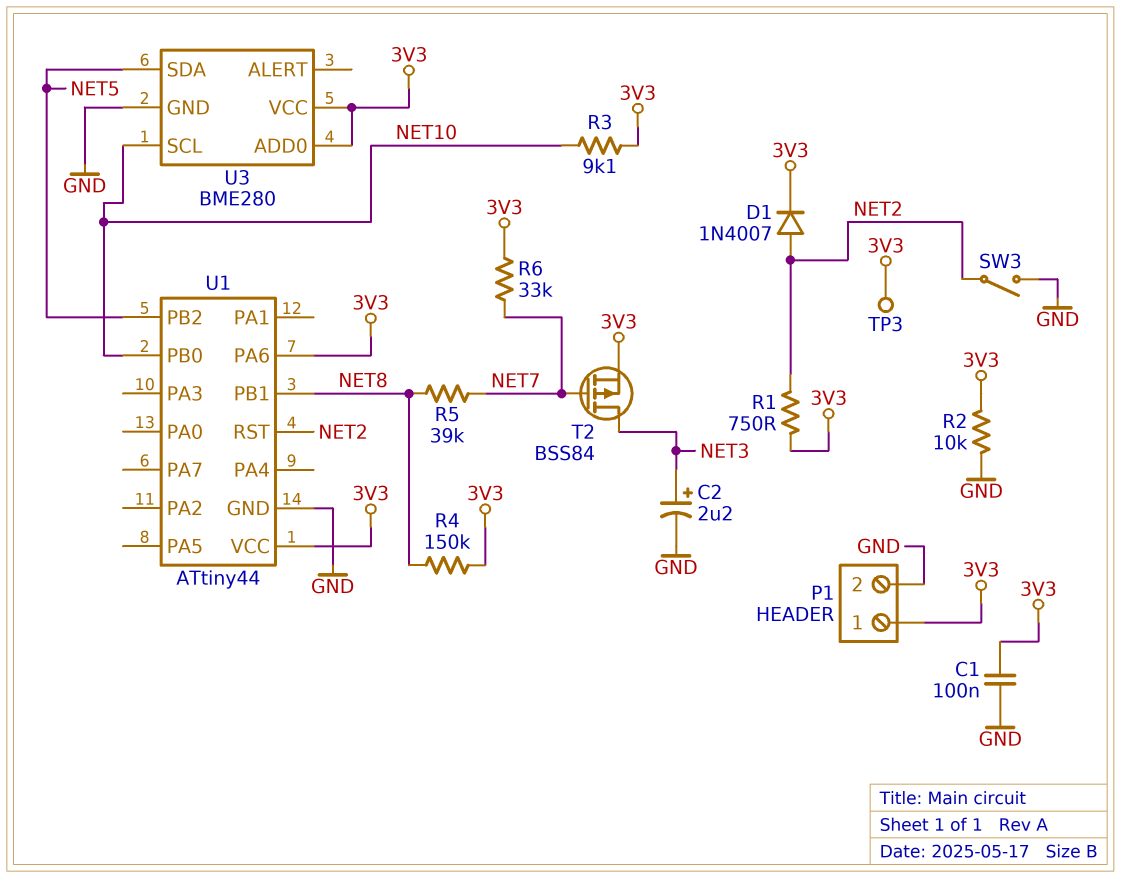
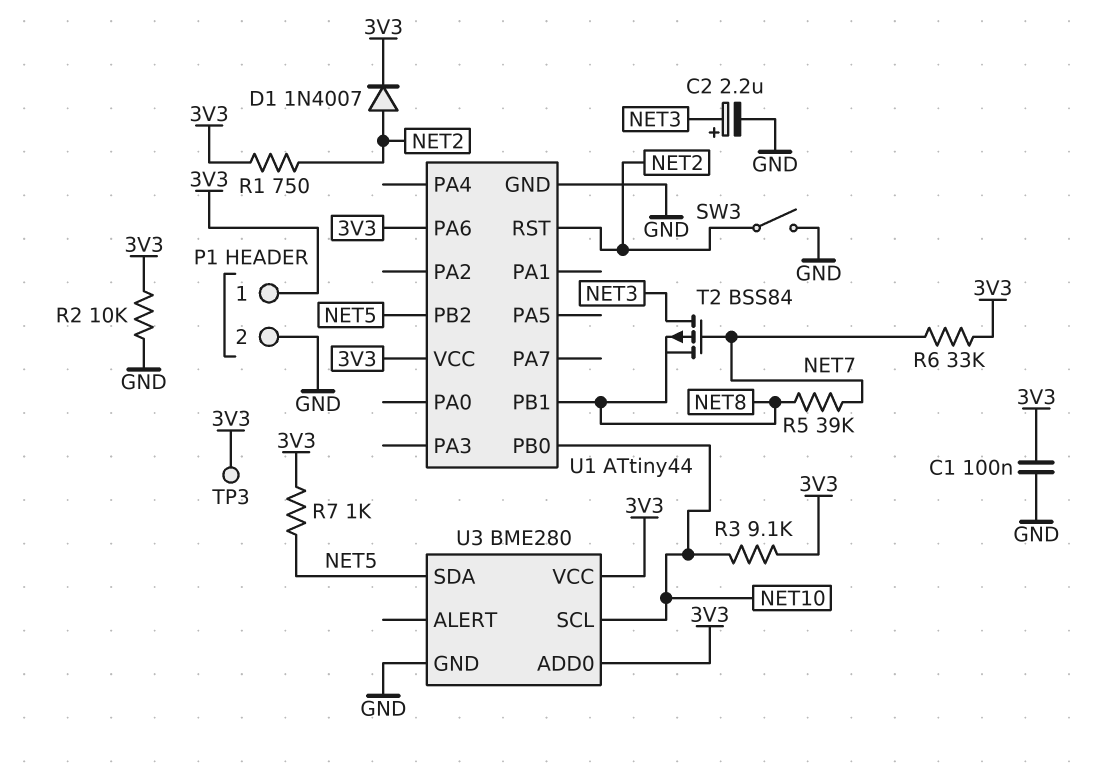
R4: 150k (3V3, NET8) -> none
R7: none -> 1k (3V3, NET5)
T2: PMOS BSS84 (G NET7, D NET3, S 3V3) -> PMOS BSS84 (G NET7, D NET3, S NET8)

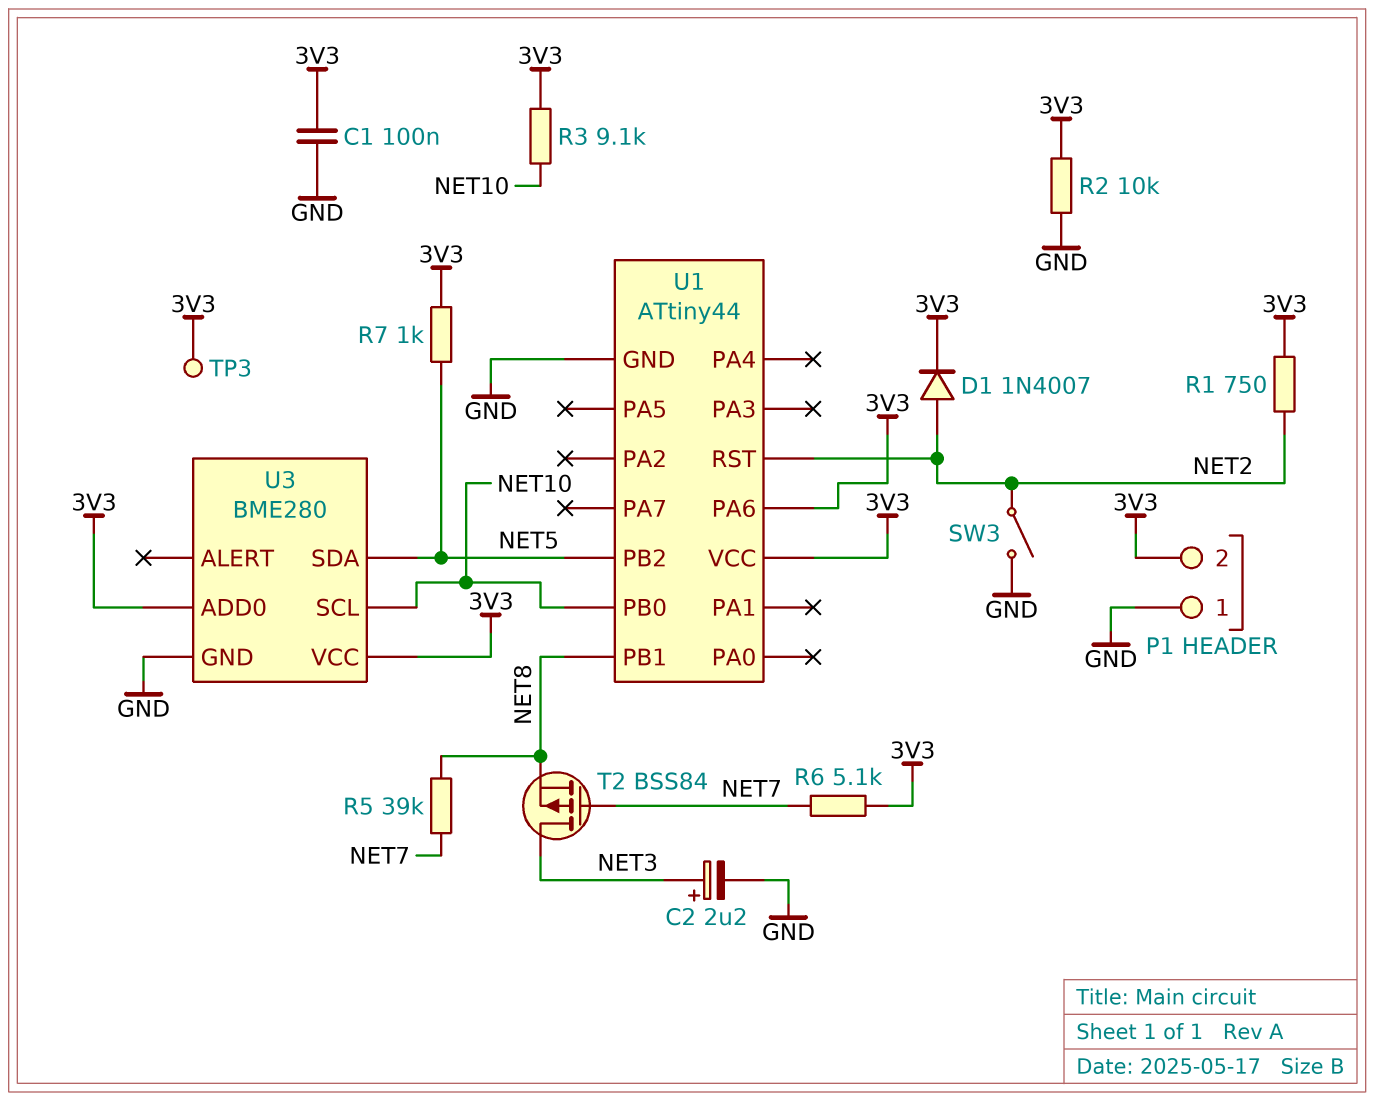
P1 pin 1: 3V3 -> GND
P1 pin 2: GND -> 3V3
R6: 33k (3V3, NET7) -> 5.1k (3V3, NET7)

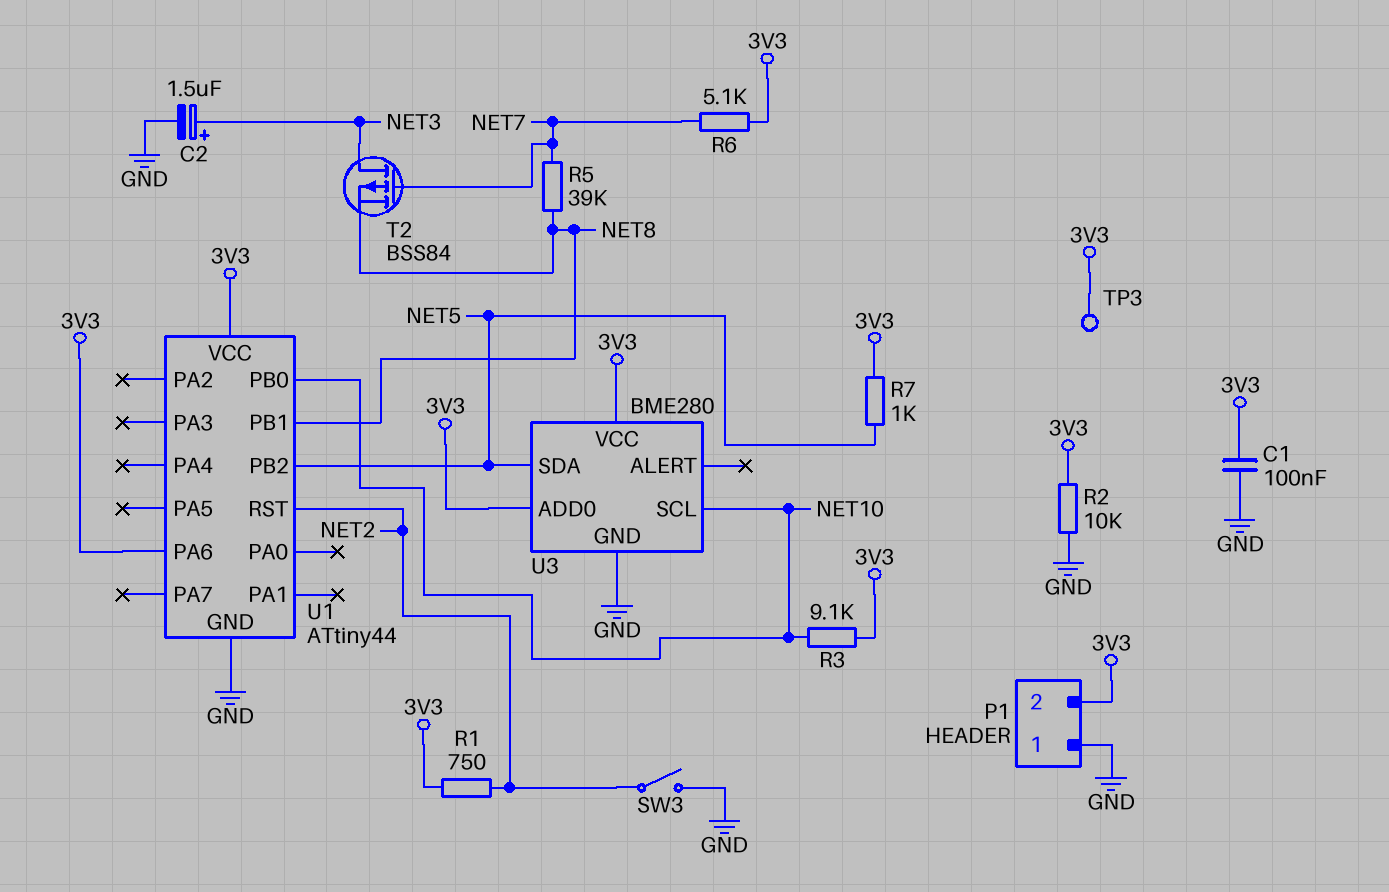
C2: 2.2uF (plus NET3, minus GND) -> 1.5uF (plus NET3, minus GND)
D1: diode 1N4007 (A NET2, K 3V3) -> none

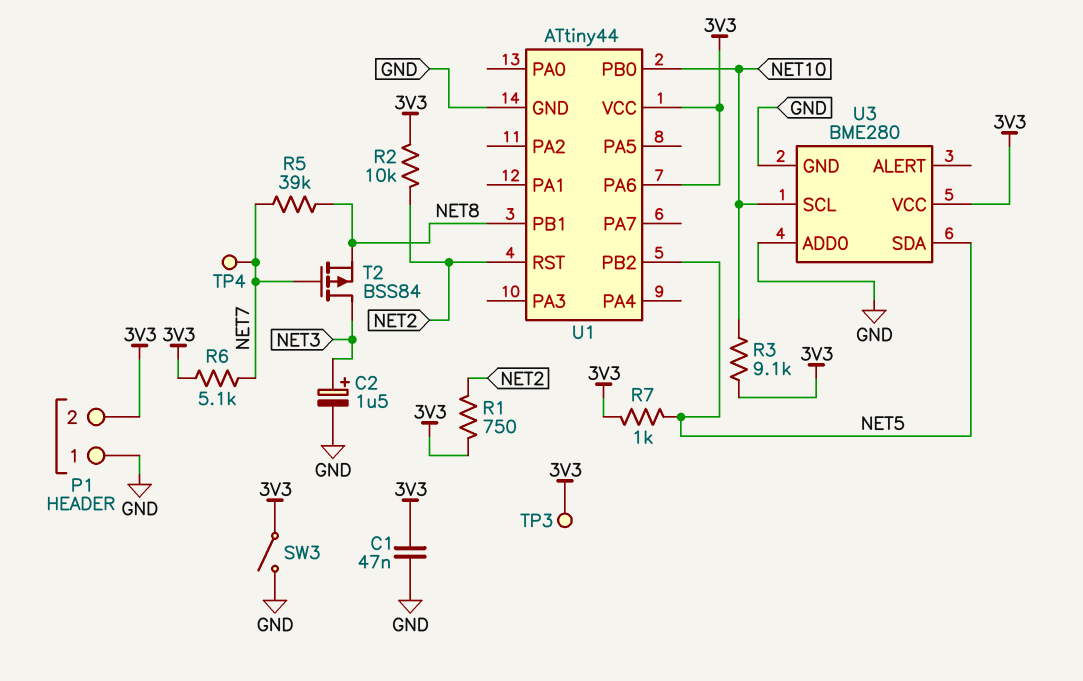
C1: 100nF (3V3, GND) -> 47nF (3V3, GND)
R2: 10k (3V3, GND) -> 10k (3V3, NET2)
SW3: switch (GND, NET2) -> switch (3V3, GND)
TP4: none -> test point (NET7)
U3 pin ADD0: 3V3 -> GND

